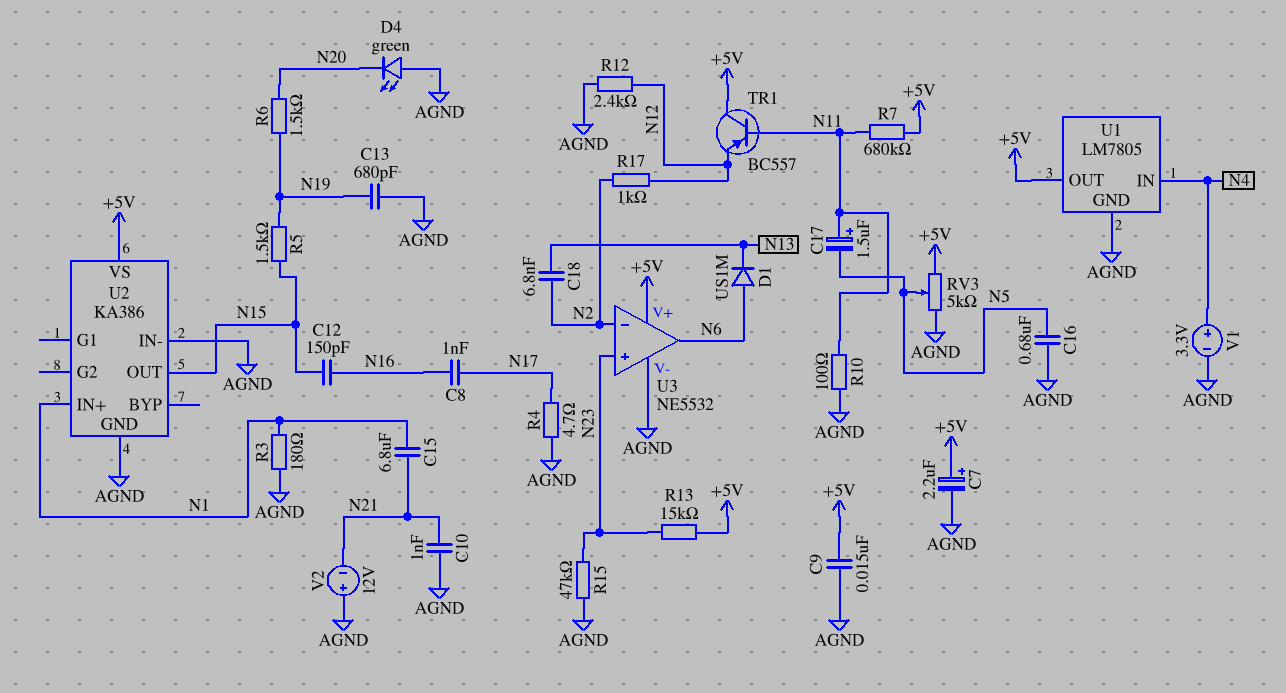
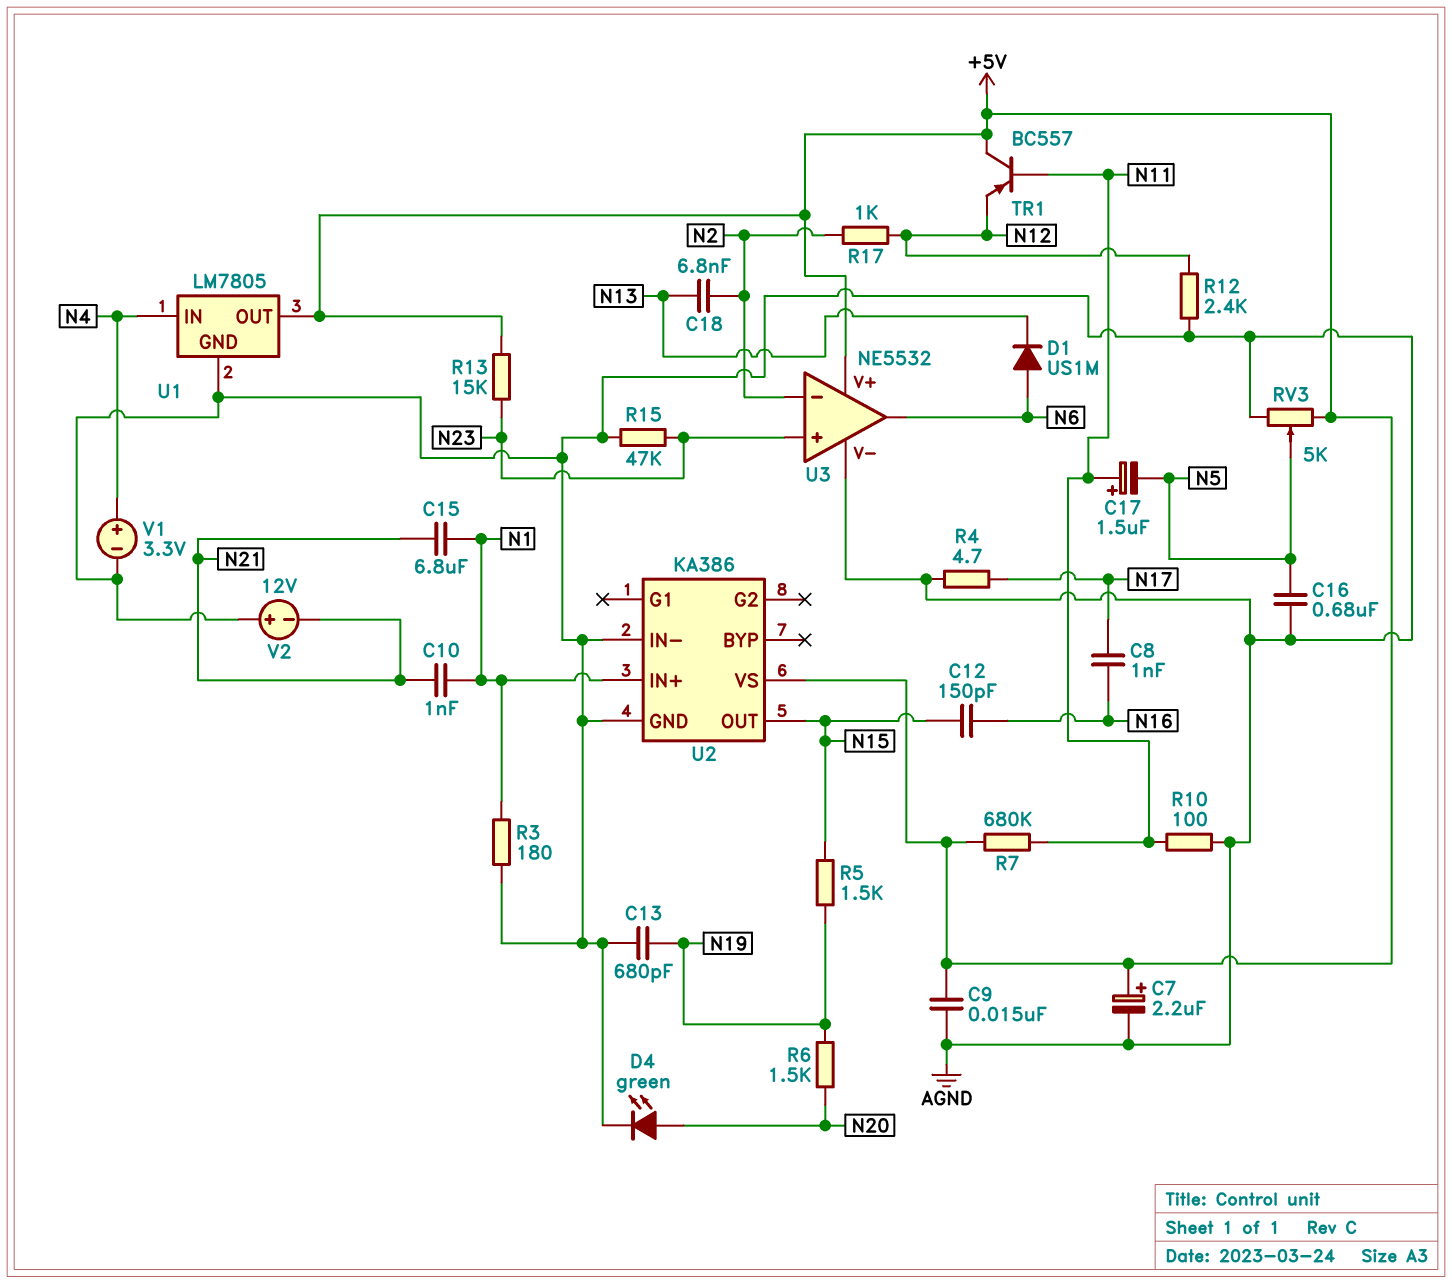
C10: 1nF (AGND, N21) -> 1nF (N1, N21)
D4: LED green (A AGND, K N20) -> LED green (A N20, K AGND)

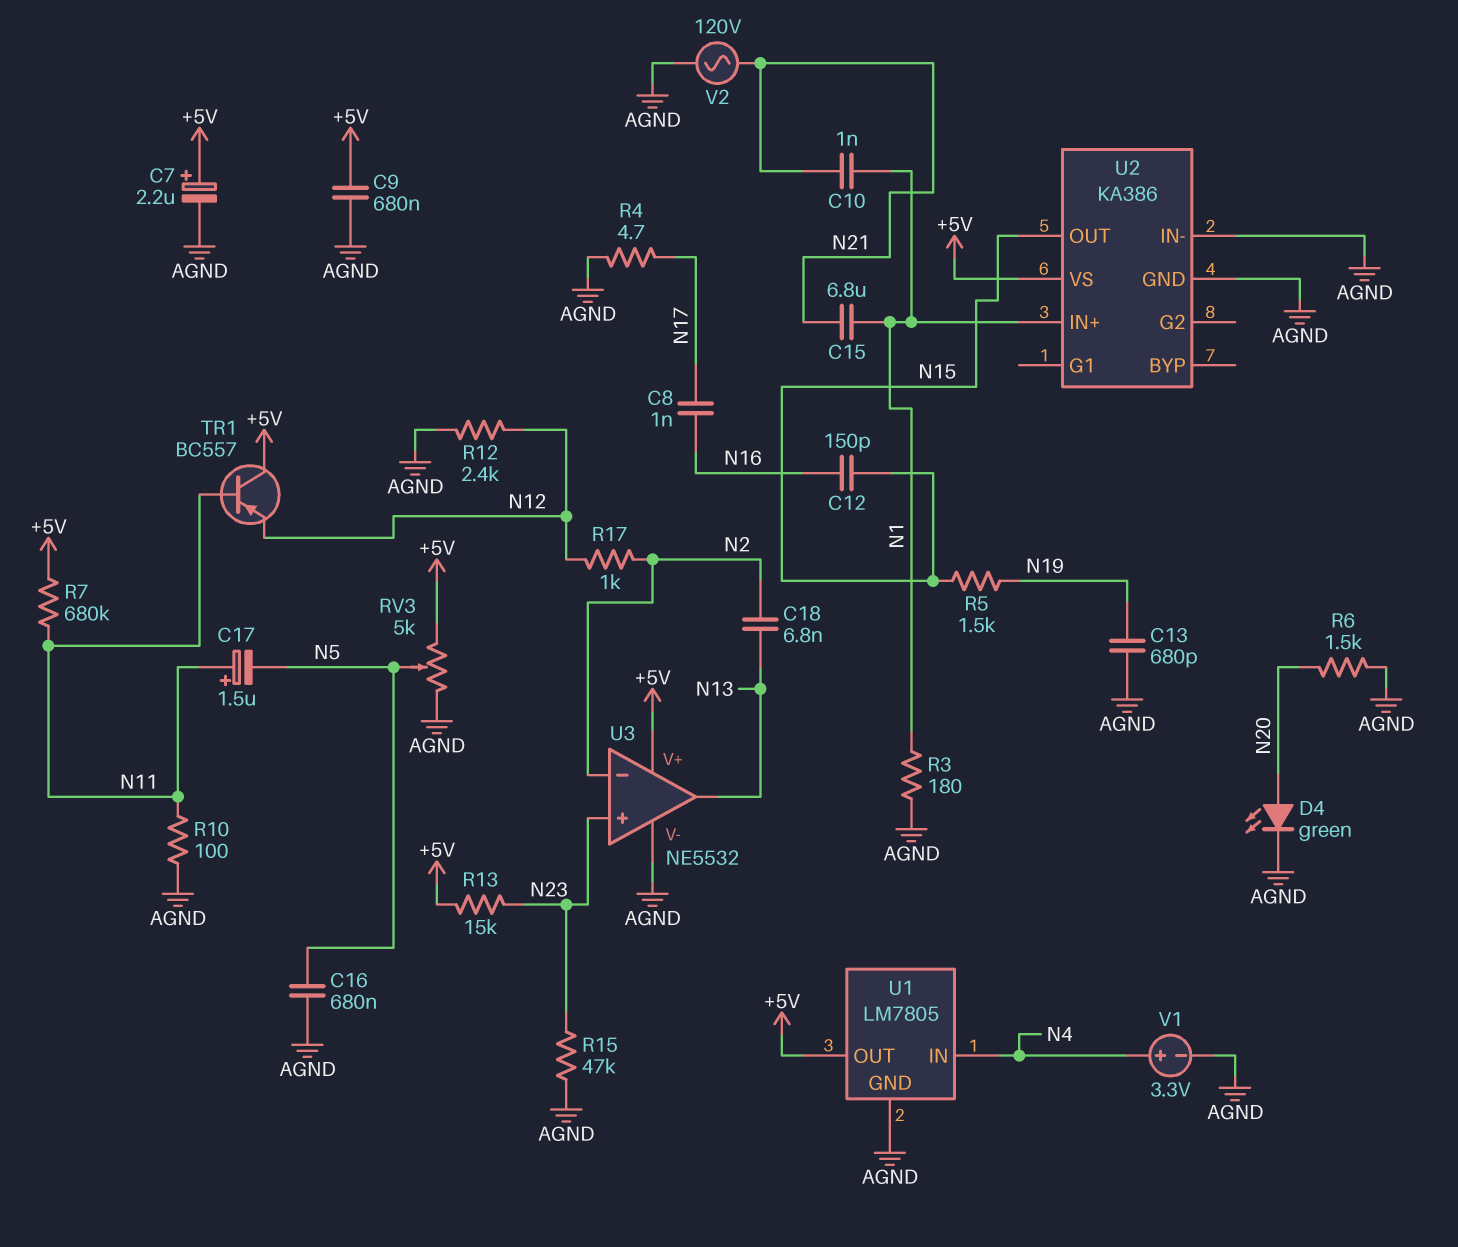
C9: 15nF (+5V, AGND) -> 680nF (+5V, AGND)
D1: diode US1M (A N6, K N13) -> none
R6: 1.5k (N19, N20) -> 1.5k (AGND, N20)
U3 pin out: N6 -> N13
V2: 12V (plus AGND, minus N21) -> AC 120V (AGND, N21)

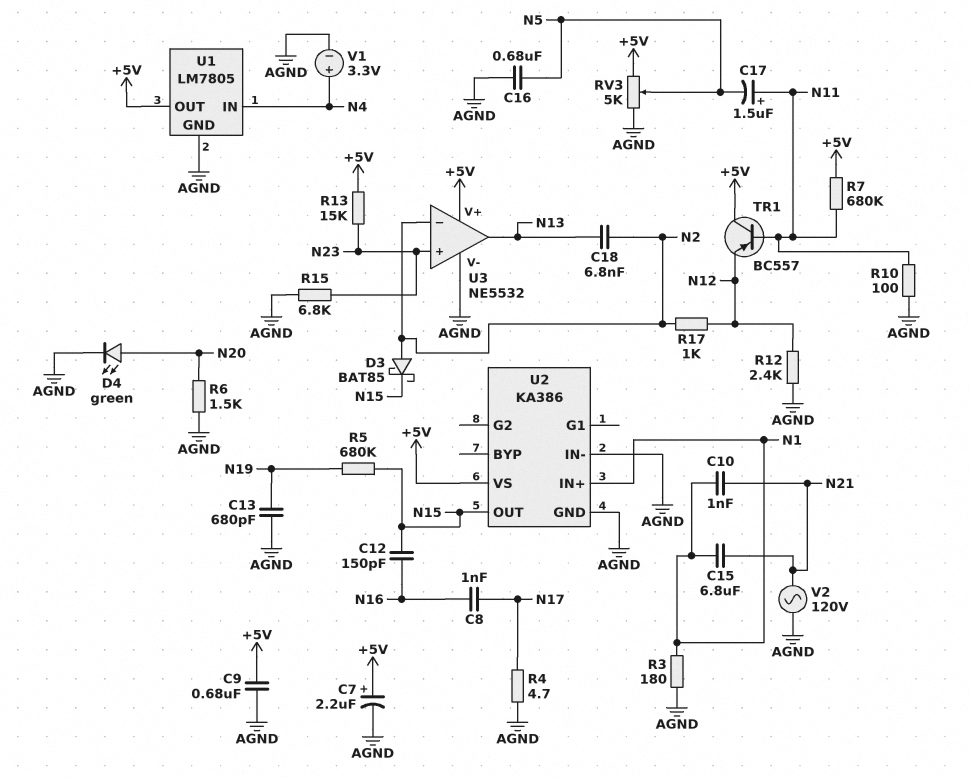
D3: none -> schottky BAT85 (A N2, K N15)
R5: 1.5k (N15, N19) -> 680k (N15, N19)
R15: 47k (AGND, N23) -> 6.8k (AGND, N23)

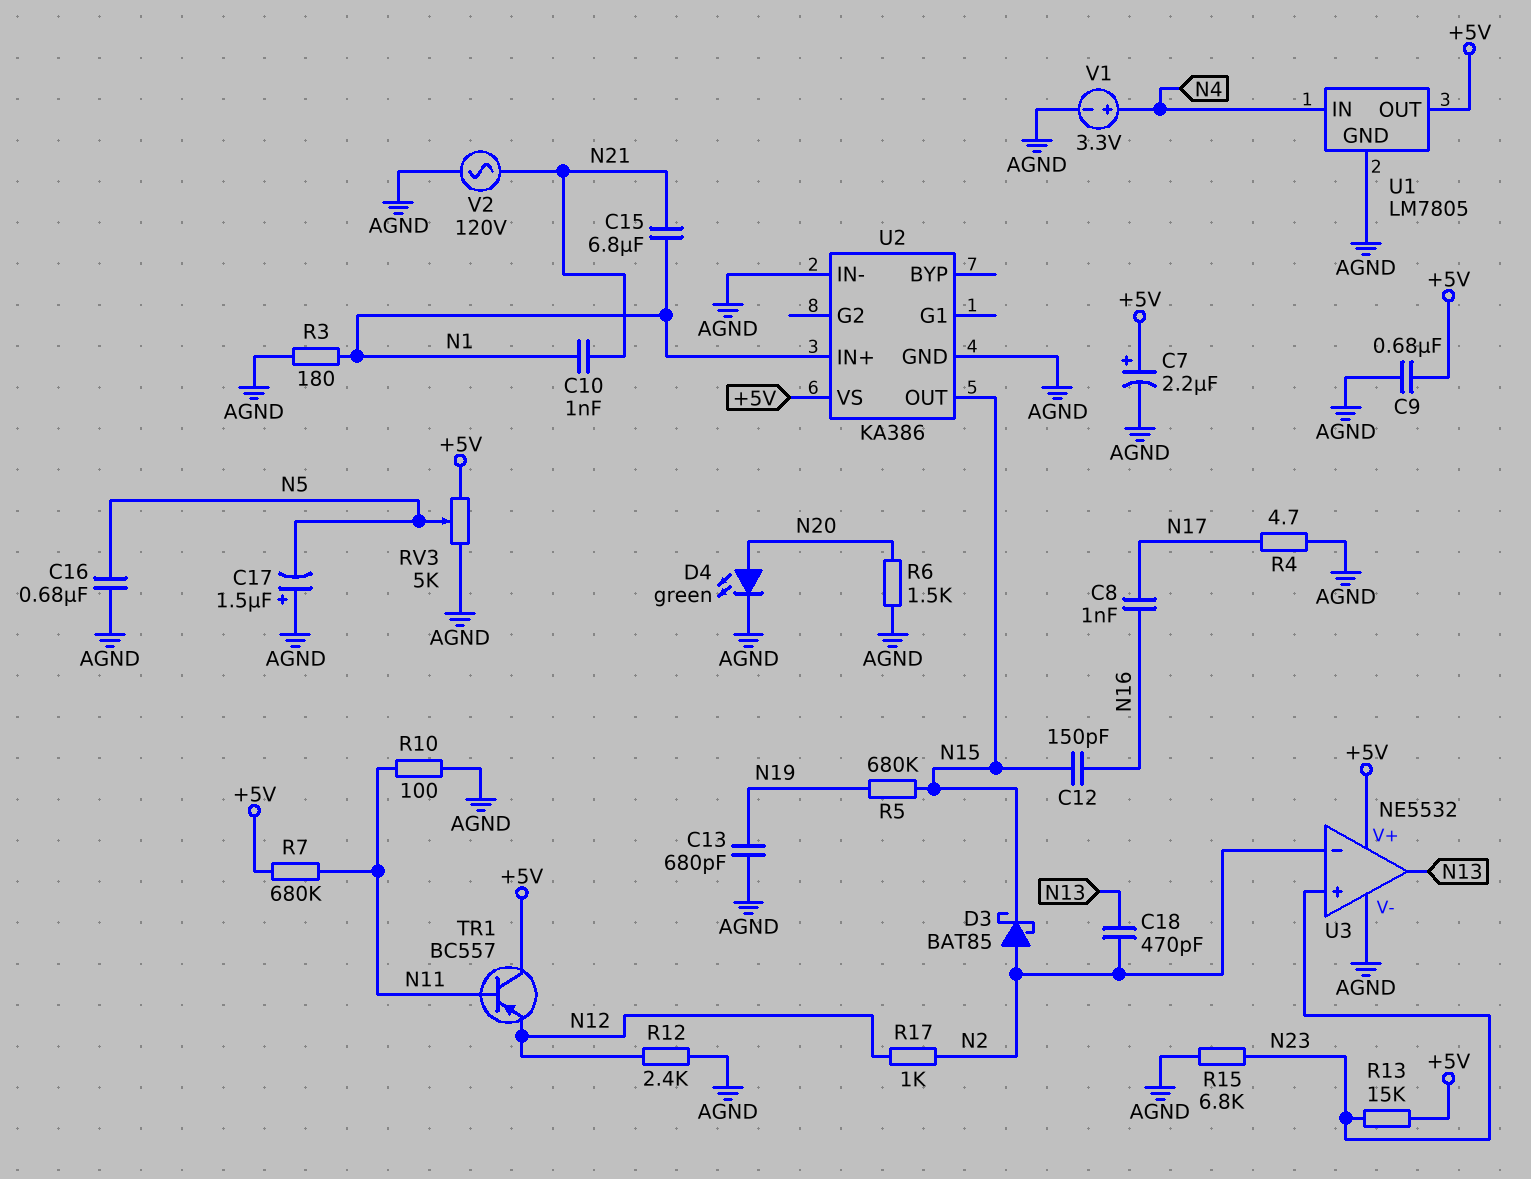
C17: 1.5uF (plus N11, minus N5) -> 1.5uF (plus AGND, minus N5)
C18: 6.8nF (N2, N13) -> 470pF (N2, N13)

